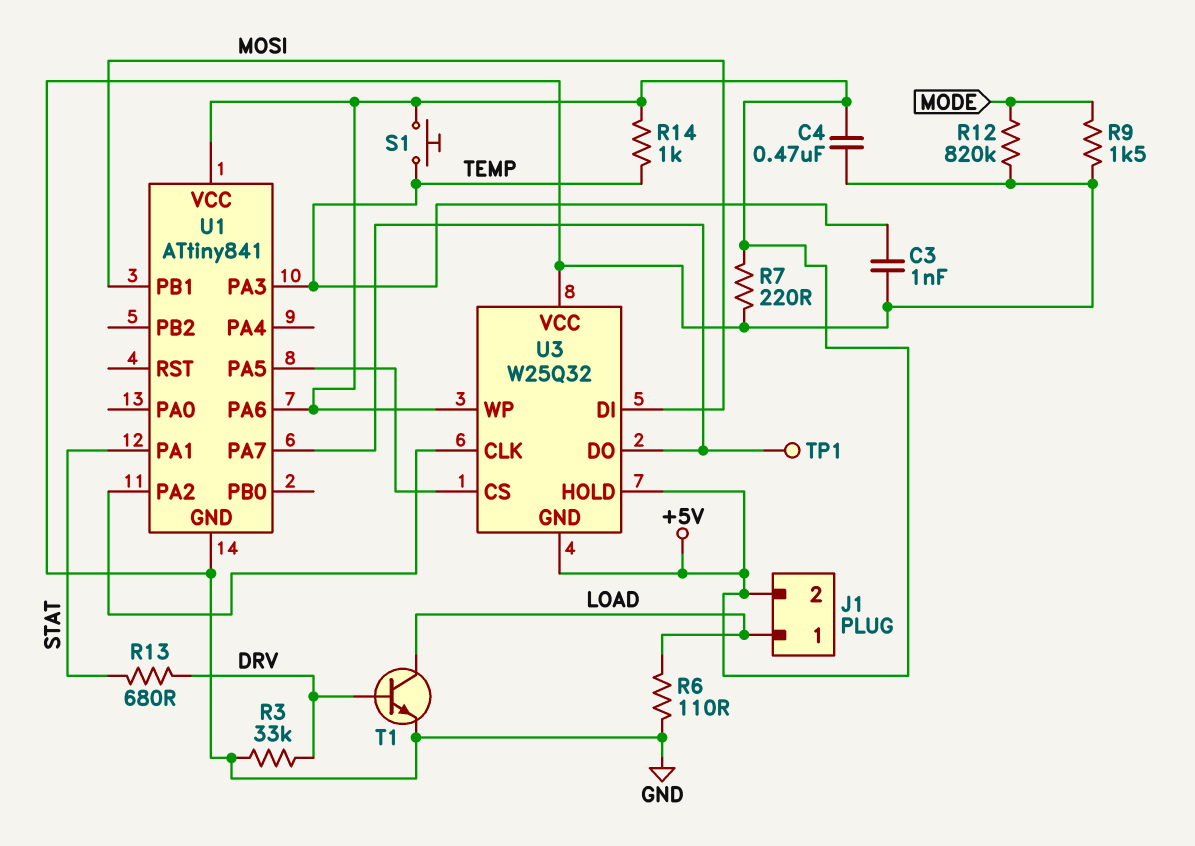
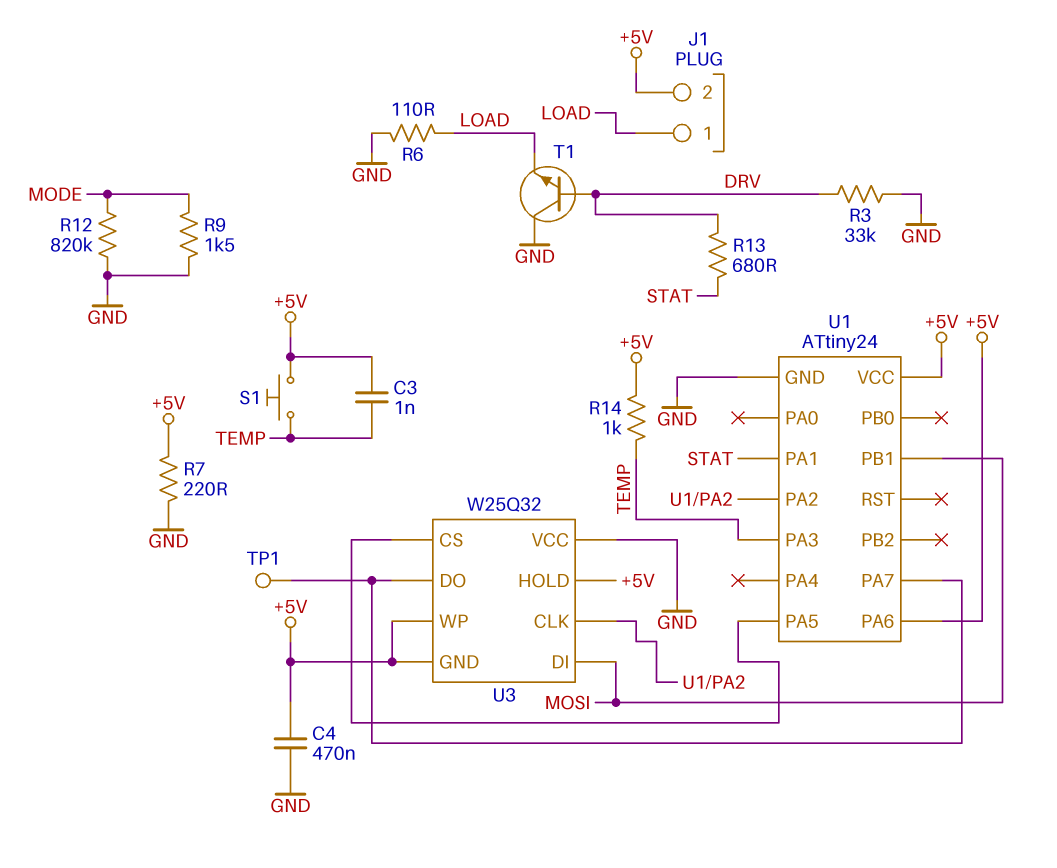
C3: 1nF (GND, TEMP) -> 1nF (+5V, TEMP)
T1: NPN (B DRV, C LOAD, E GND) -> NPN (B DRV, C GND, E LOAD)
U1: ATtiny841 -> ATtiny24

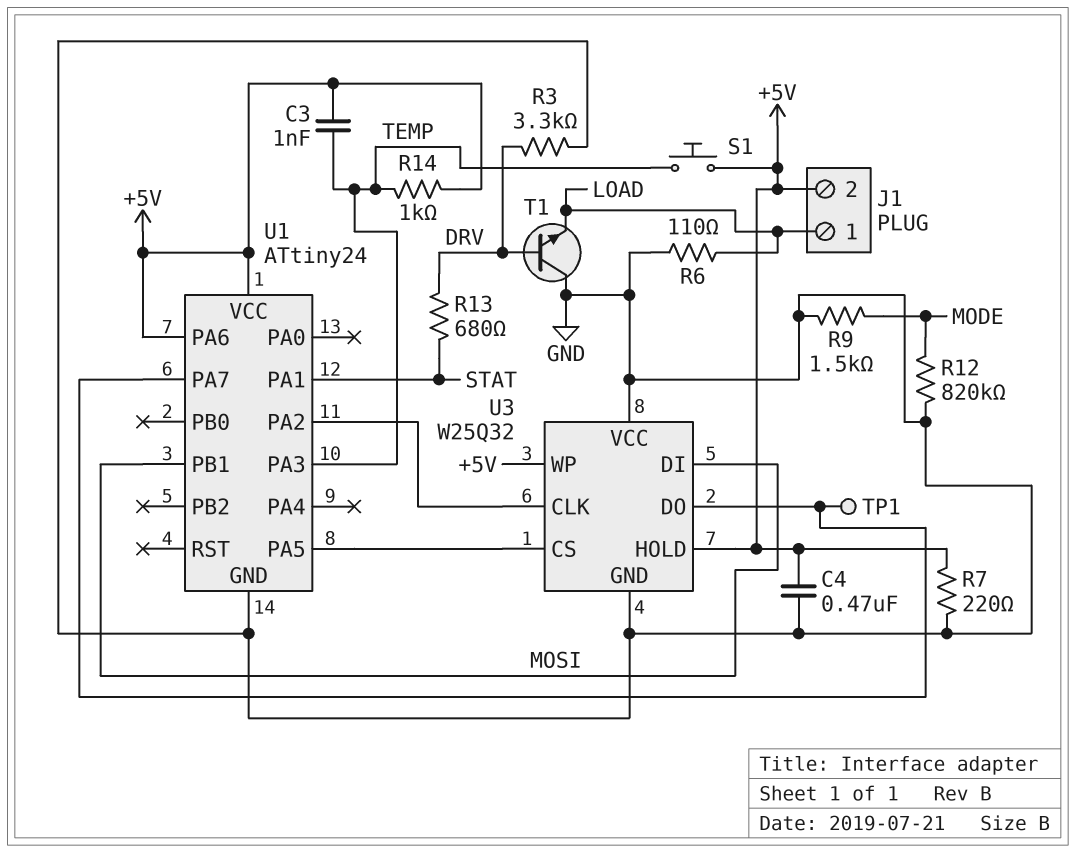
R3: 33k (DRV, GND) -> 3.3k (DRV, GND)
U3 pin GND: +5V -> GND

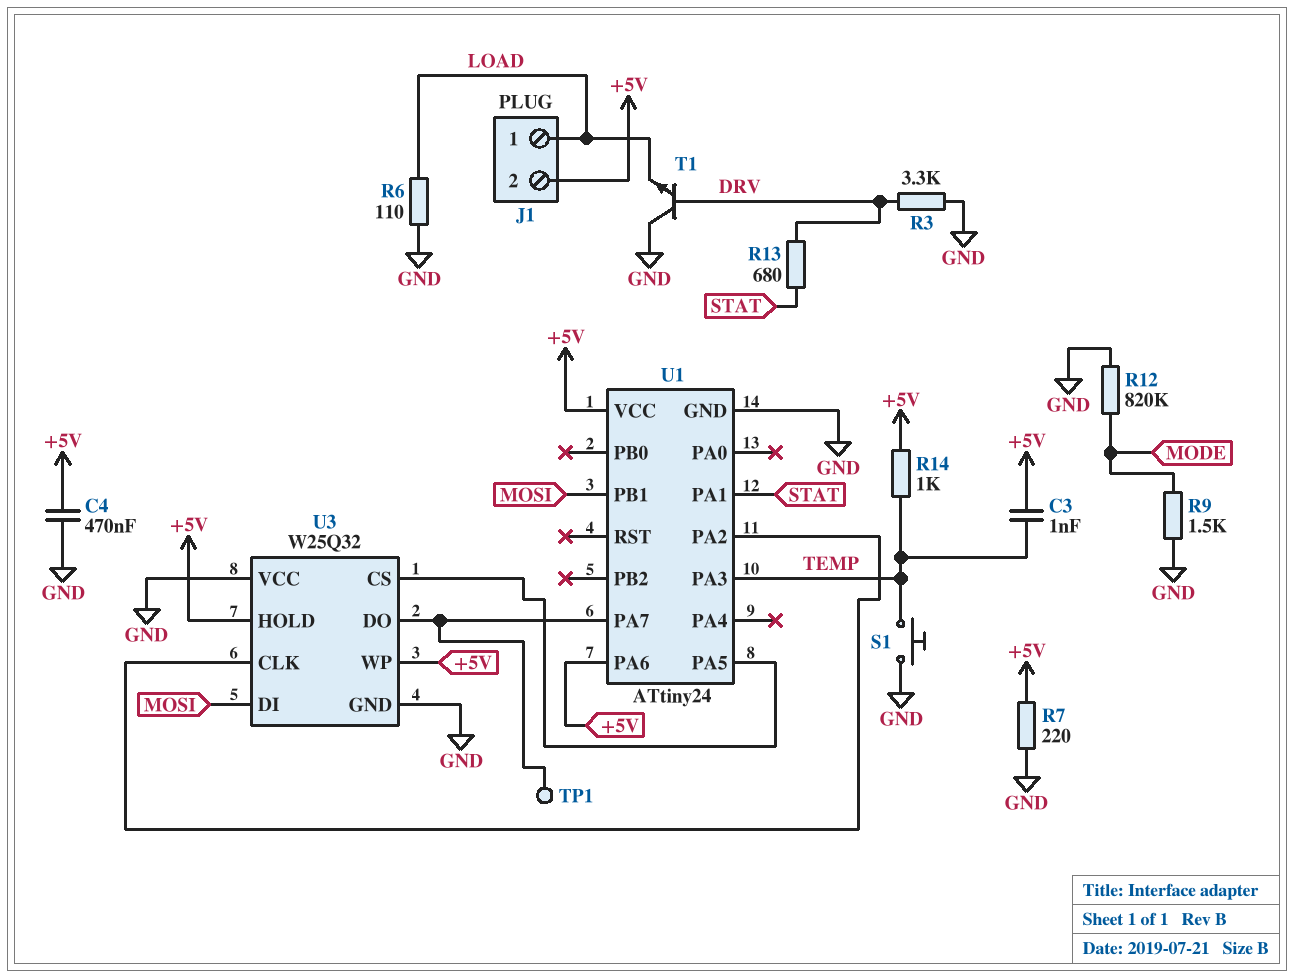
S1: button (+5V, TEMP) -> button (GND, TEMP)

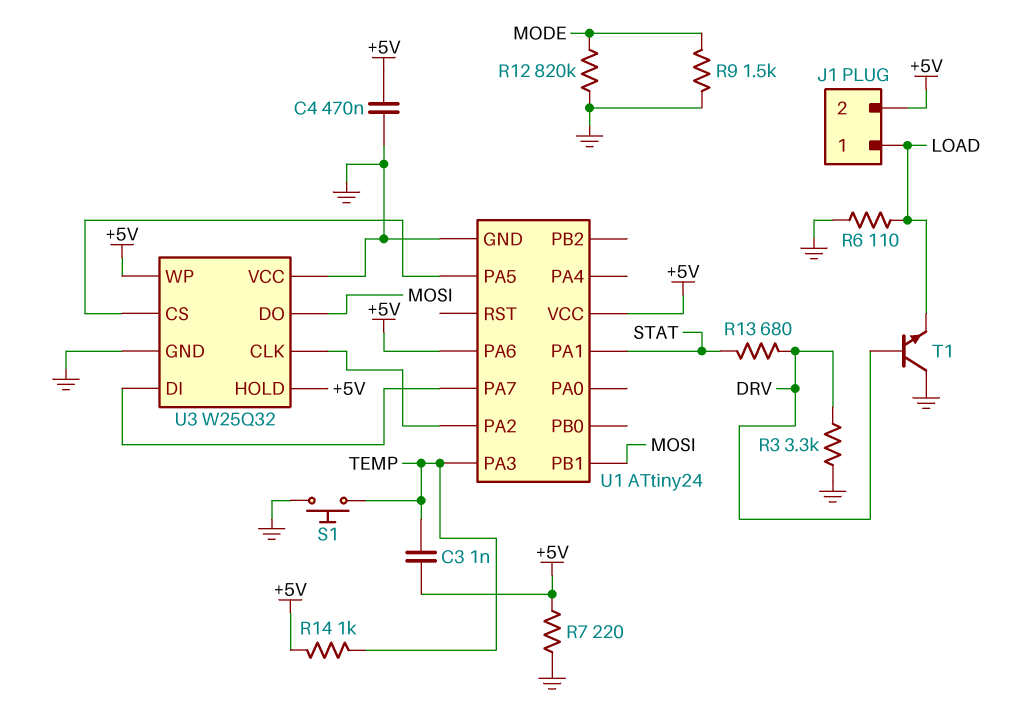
TP1: test point (U1/PA7) -> none
U3 pin DI: MOSI -> U1/PA7
U3 pin DO: U1/PA7 -> MOSI

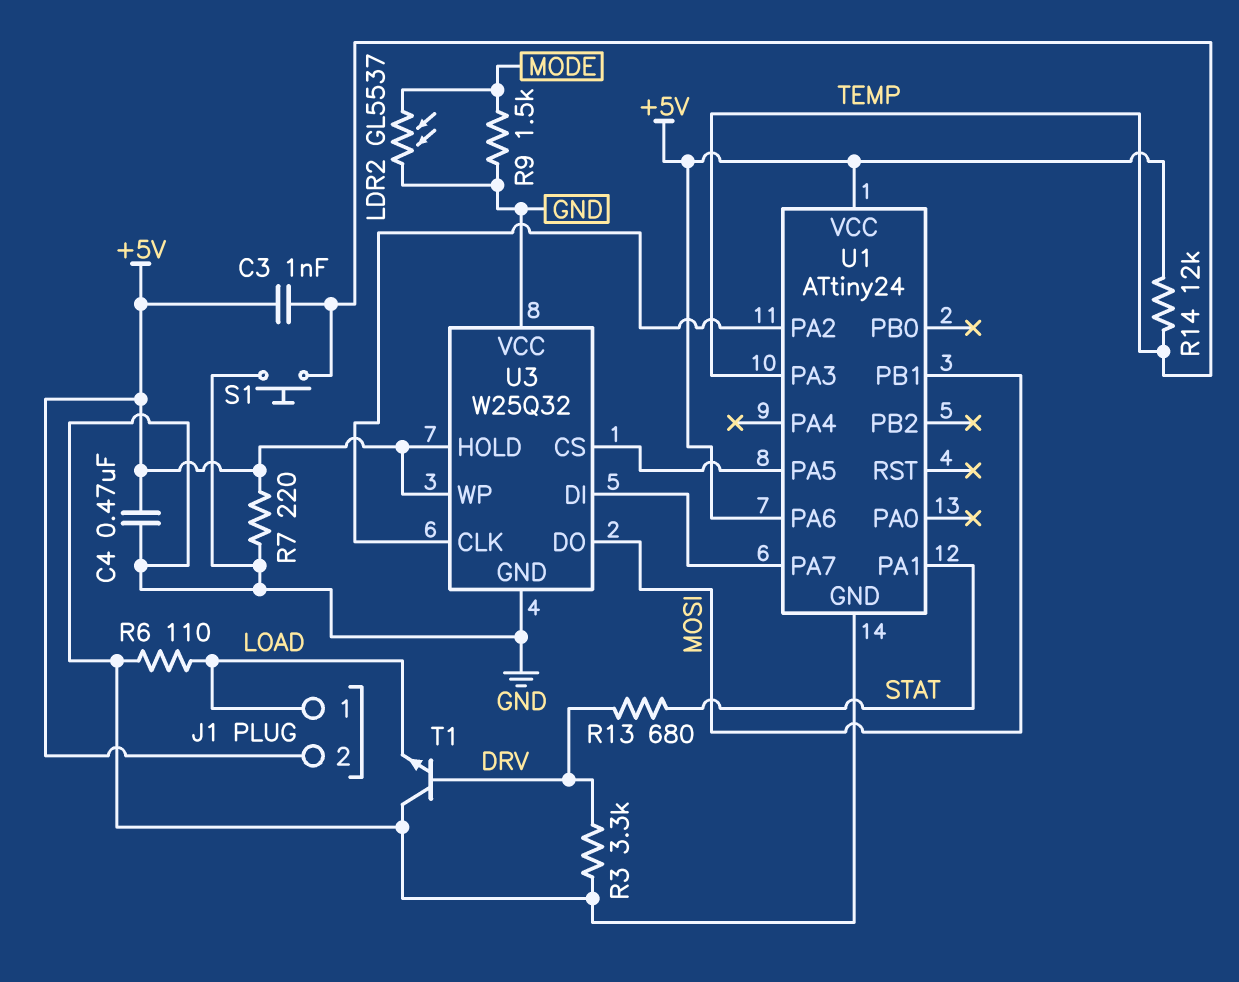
LDR2: none -> GL5537 (GND, MODE)
R12: 820k (GND, MODE) -> none
R14: 1k (+5V, TEMP) -> 12k (+5V, TEMP)

